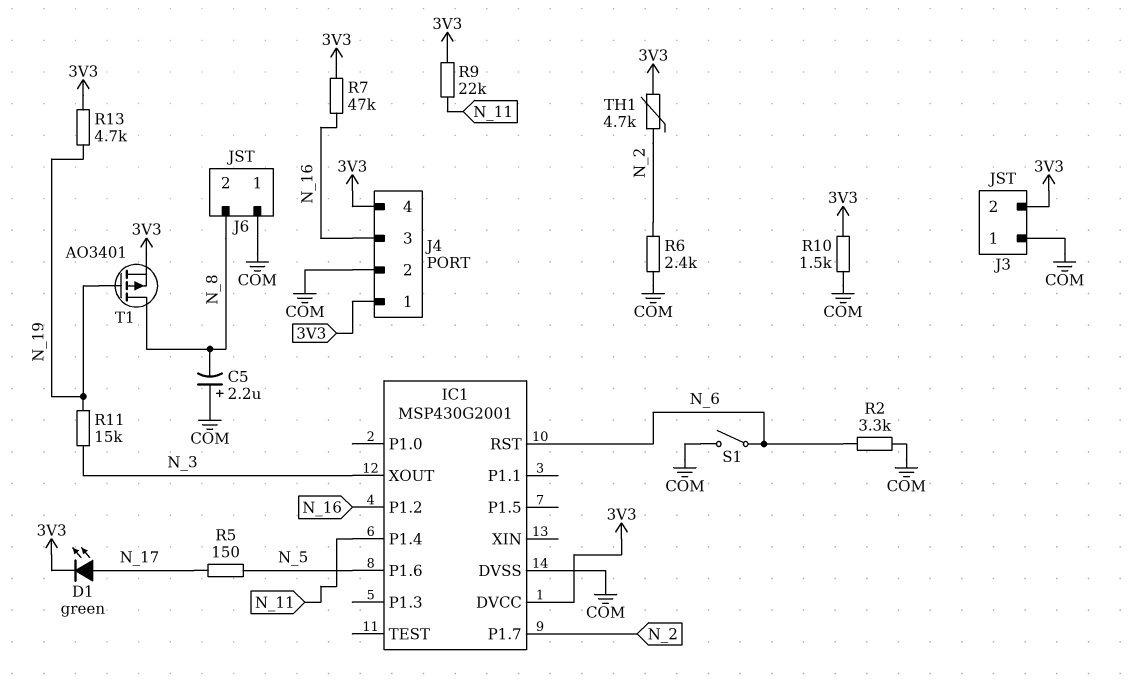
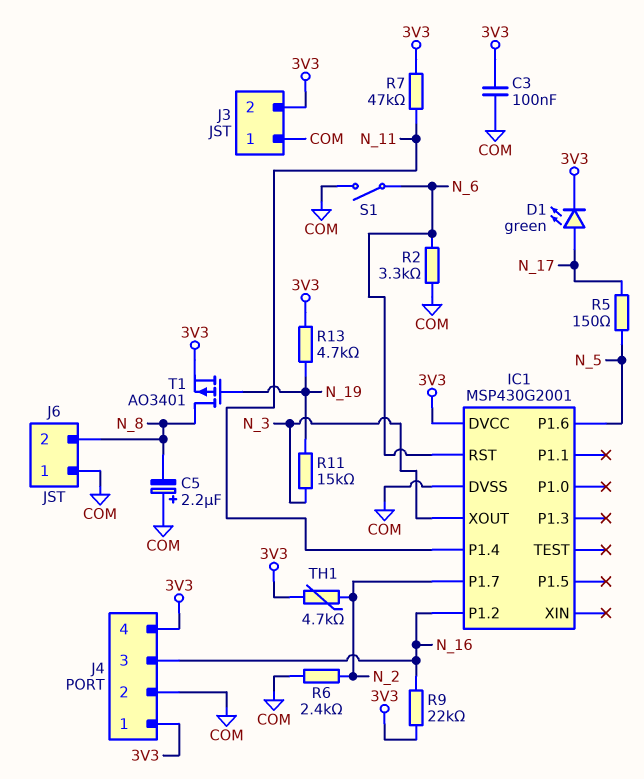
C3: none -> 100nF (3V3, COM)
R7: 47k (3V3, N_16) -> 47k (3V3, N_11)
R9: 22k (3V3, N_11) -> 22k (3V3, N_16)
R10: 1.5k (3V3, COM) -> none

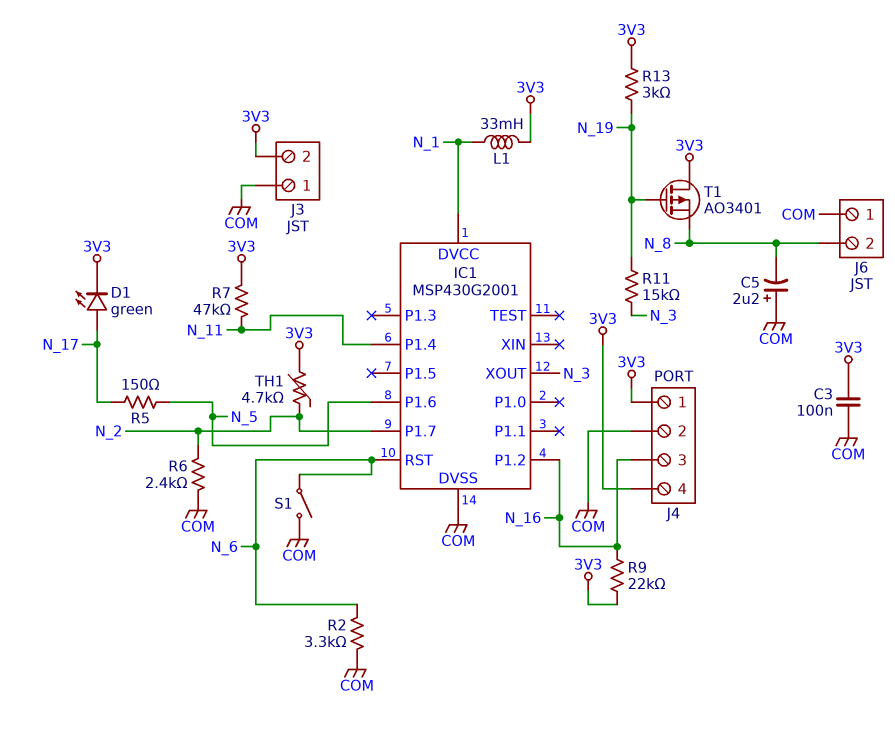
IC1 pin DVCC: 3V3 -> N_1
L1: none -> 33mH (3V3, N_1)
R13: 4.7k (3V3, N_19) -> 3k (3V3, N_19)
T1: PMOS AO3401 (G N_19, D N_8, S 3V3) -> PMOS AO3401 (G N_19, D 3V3, S N_8)

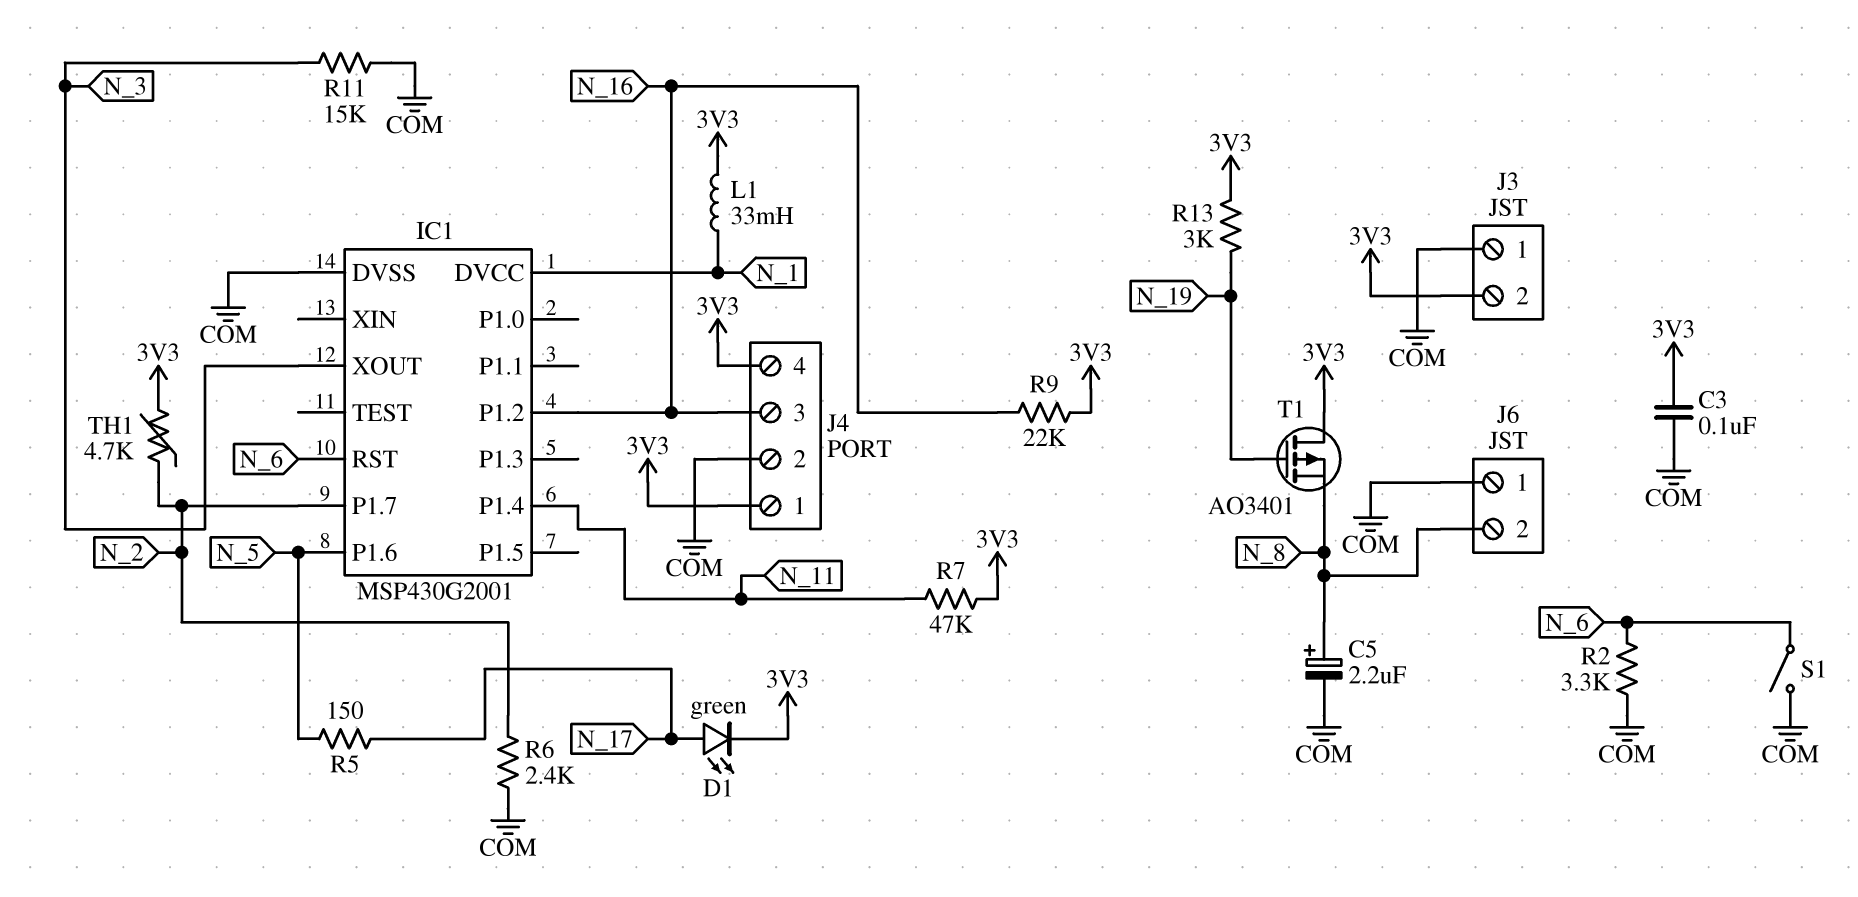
C5: 2.2uF (plus COM, minus N_8) -> 2.2uF (plus N_8, minus COM)
R11: 15k (N_3, N_19) -> 15k (COM, N_3)

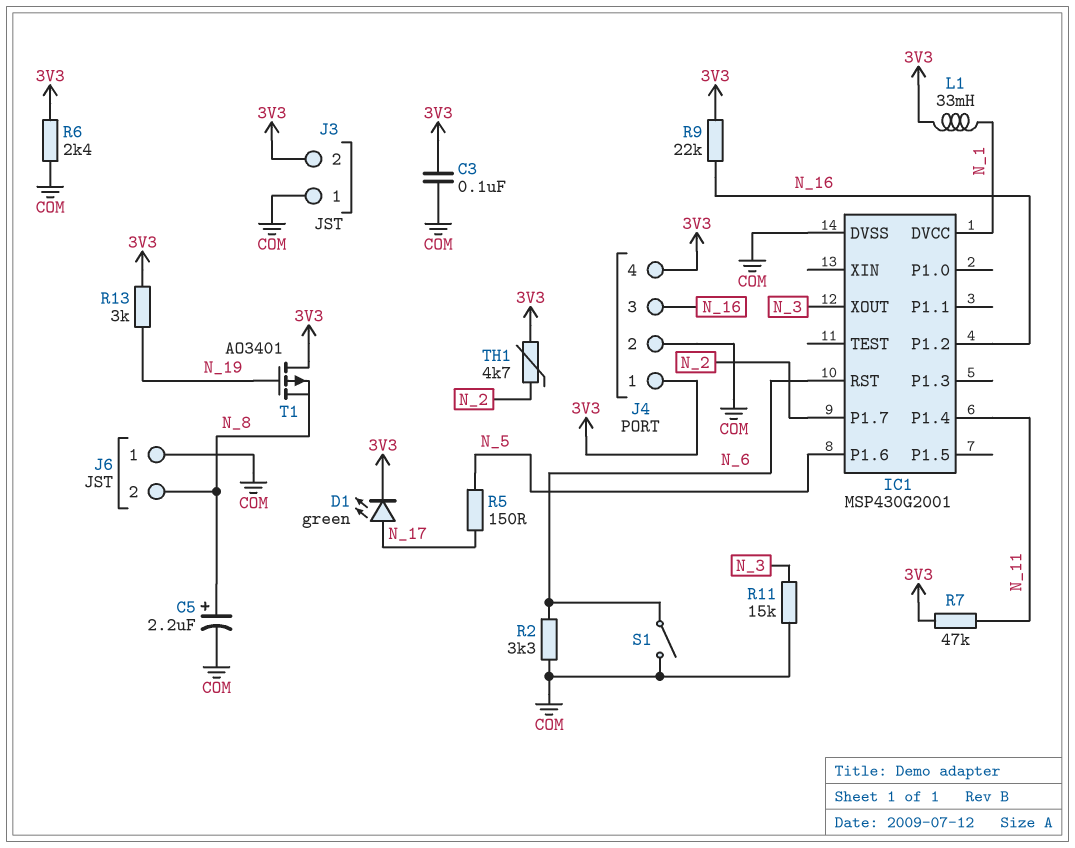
R6: 2.4k (COM, N_2) -> 2.4k (3V3, COM)

